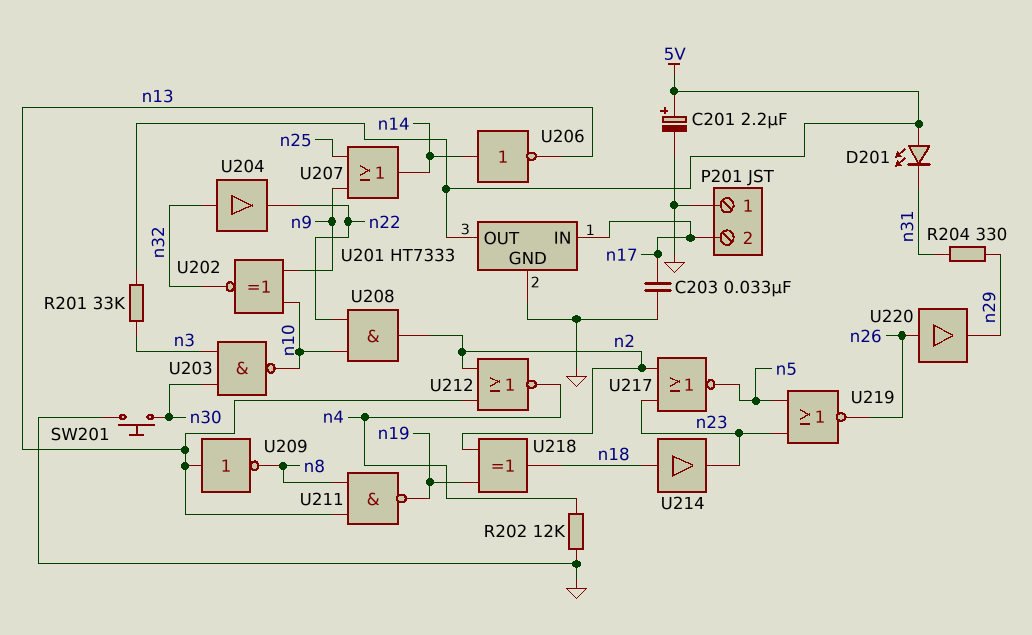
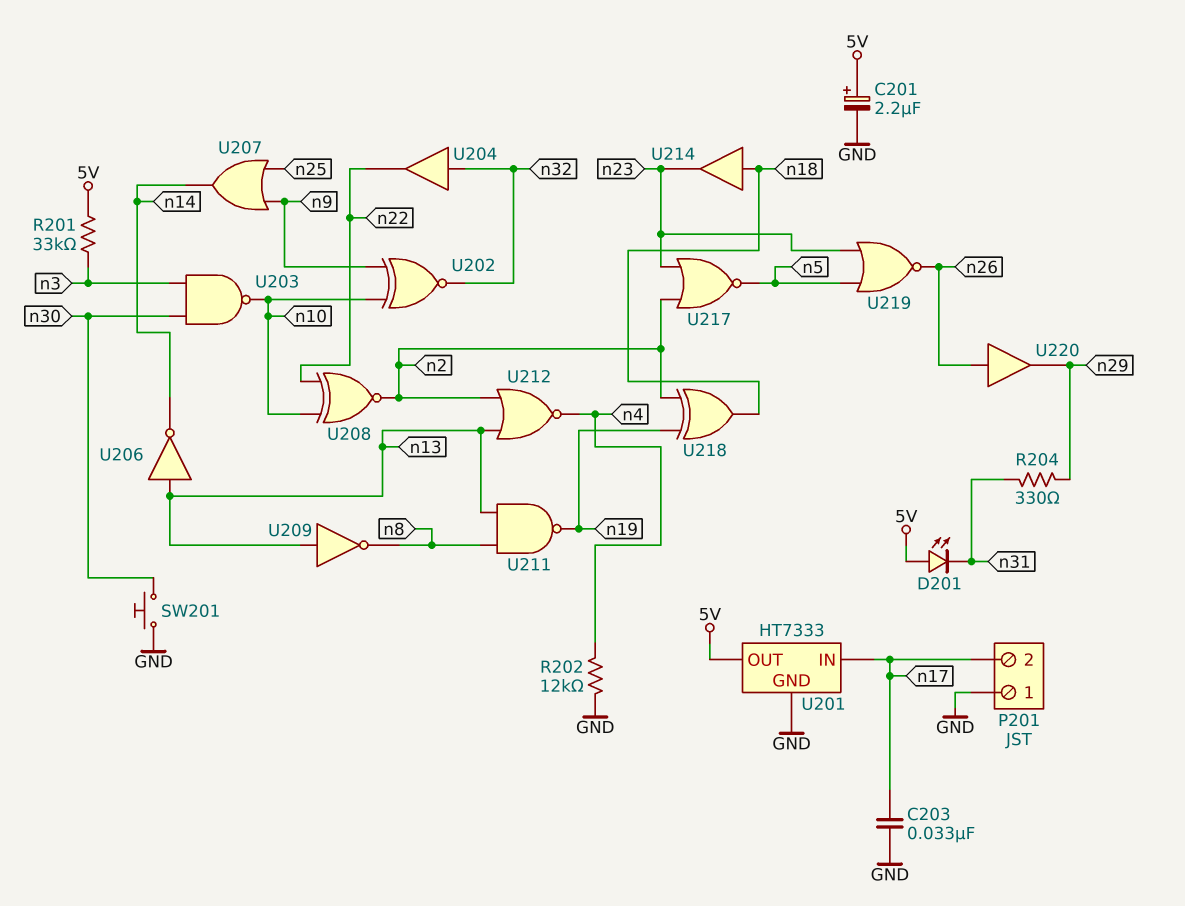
U206: NOT (in n14, out n13) -> NOT (in n13, out n14)
U208: AND (in n10, in n22, out n2) -> XNOR (in n10, in n22, out n2)

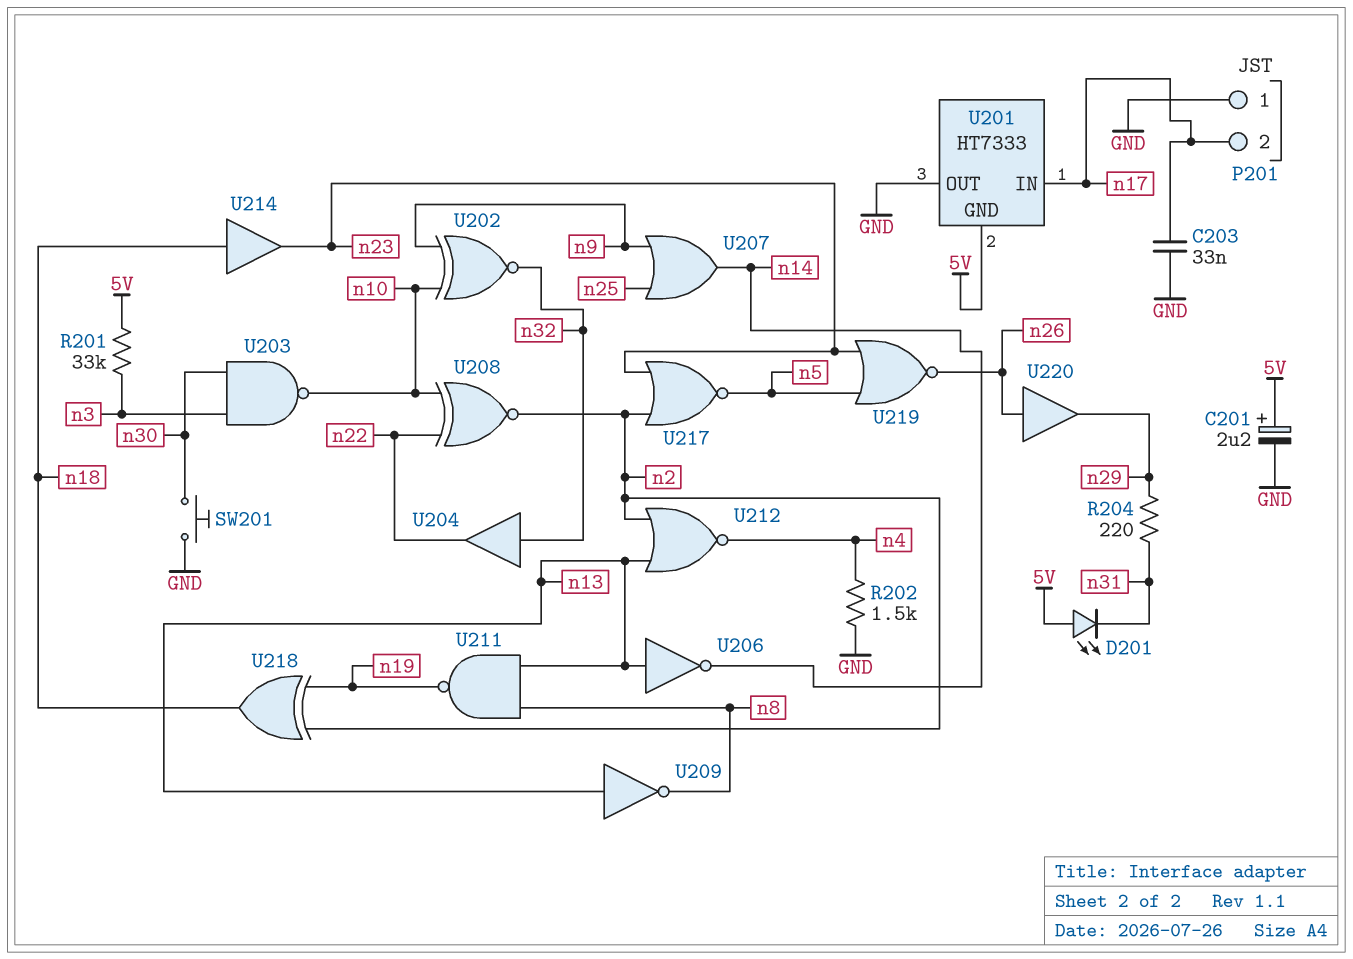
R202: 12k (GND, n4) -> 1.5k (GND, n4)
R204: 330 (n29, n31) -> 220 (n29, n31)
U201 pin GND: GND -> 5V
U201 pin OUT: 5V -> GND

